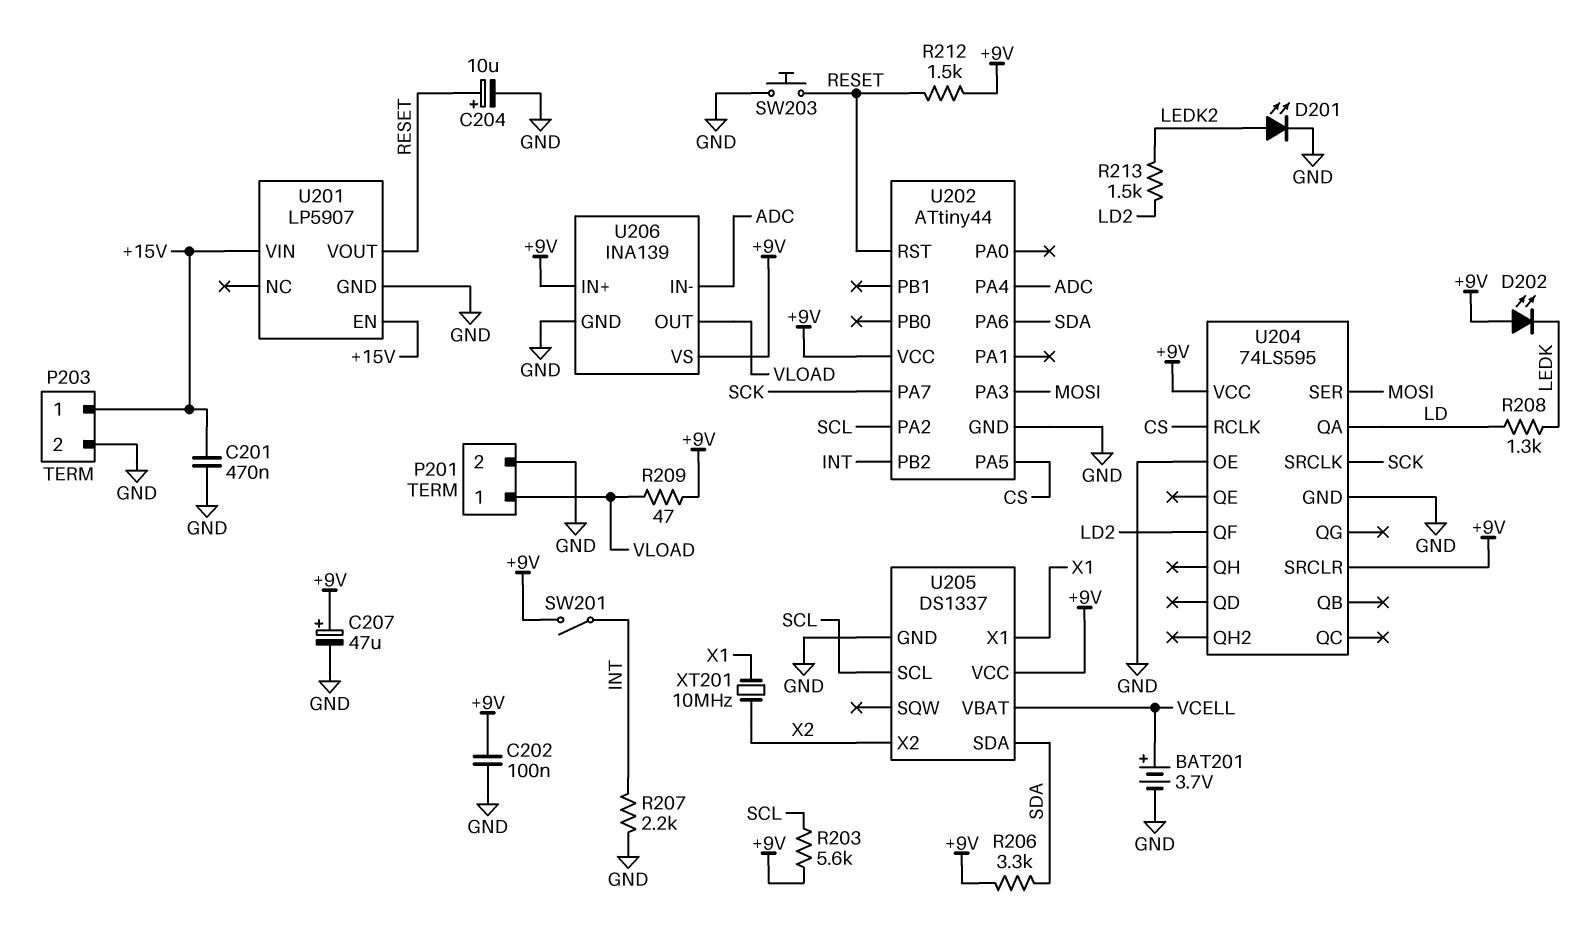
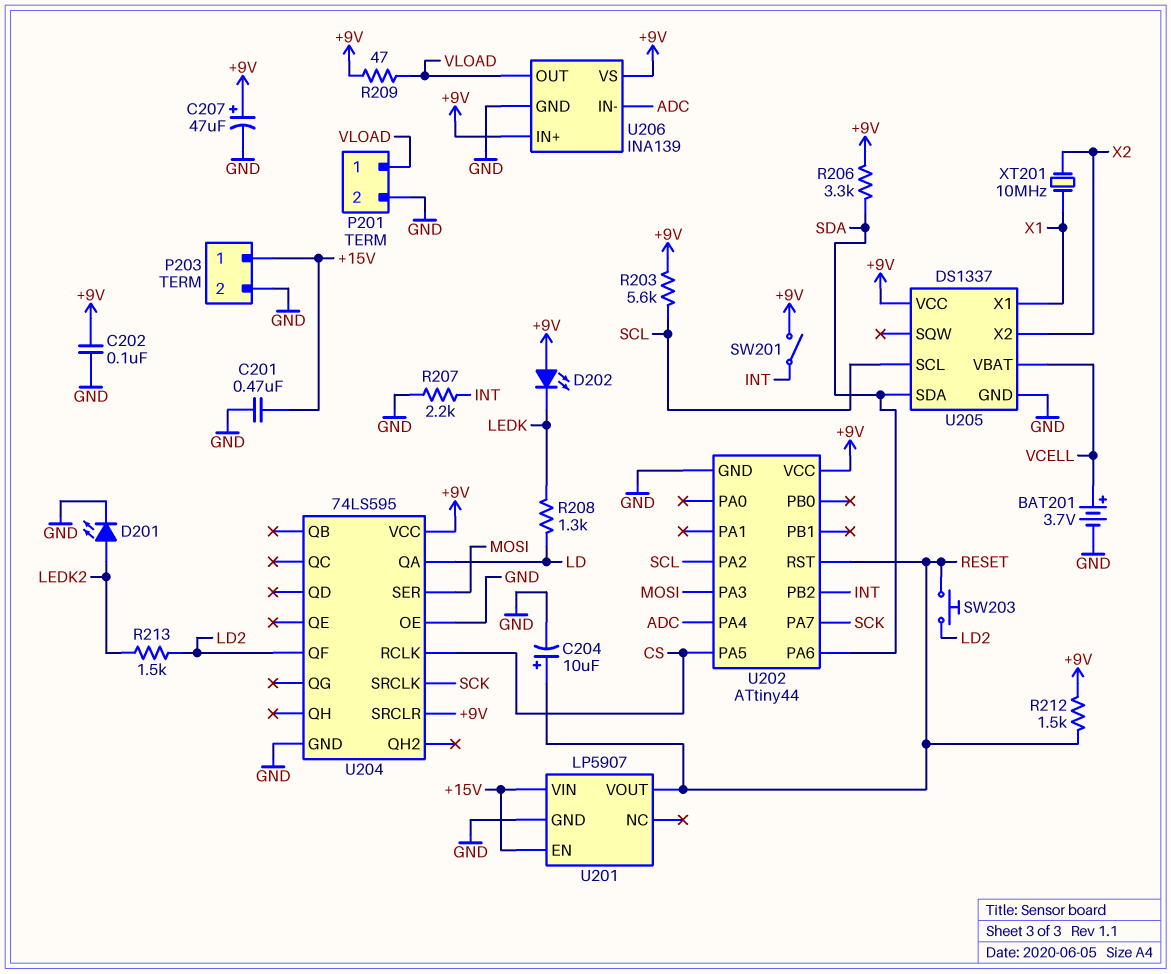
SW203: button (GND, RESET) -> button (LD2, RESET)

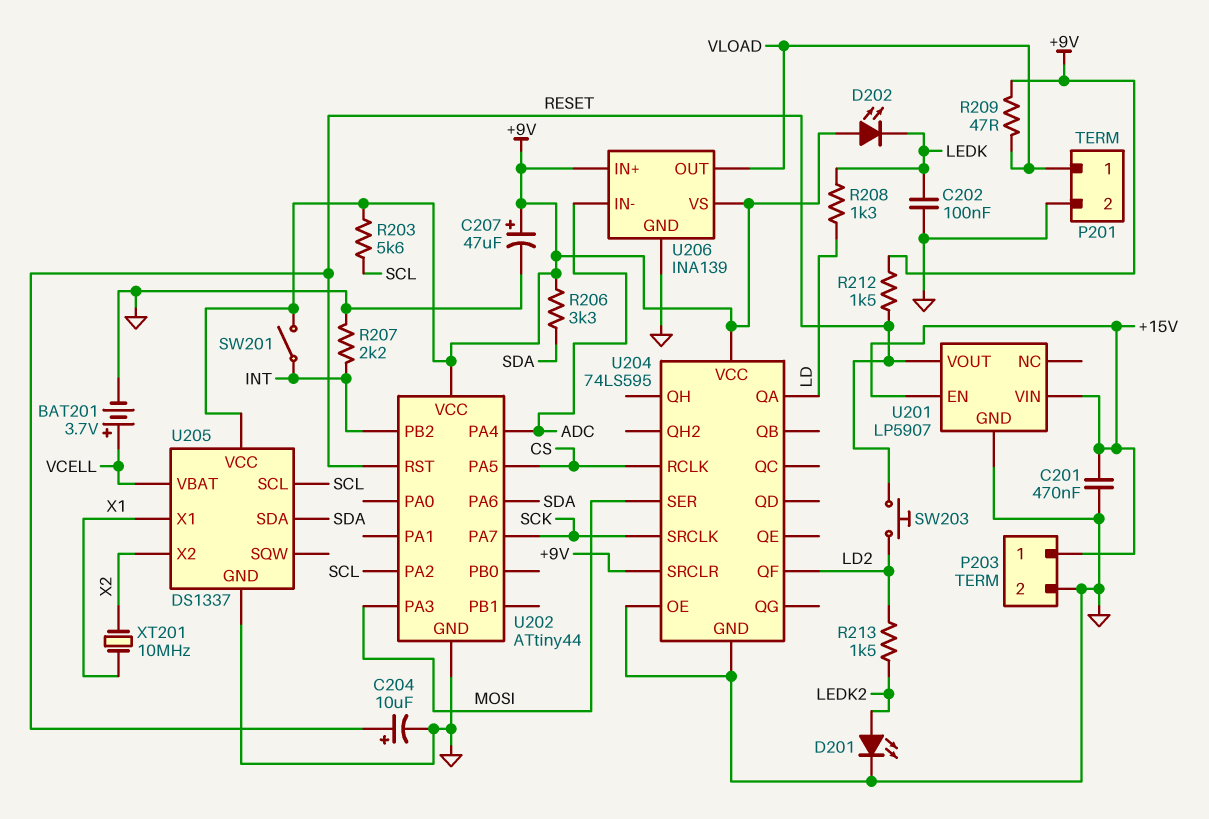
C202: 100nF (+9V, GND) -> 100nF (GND, LEDK)

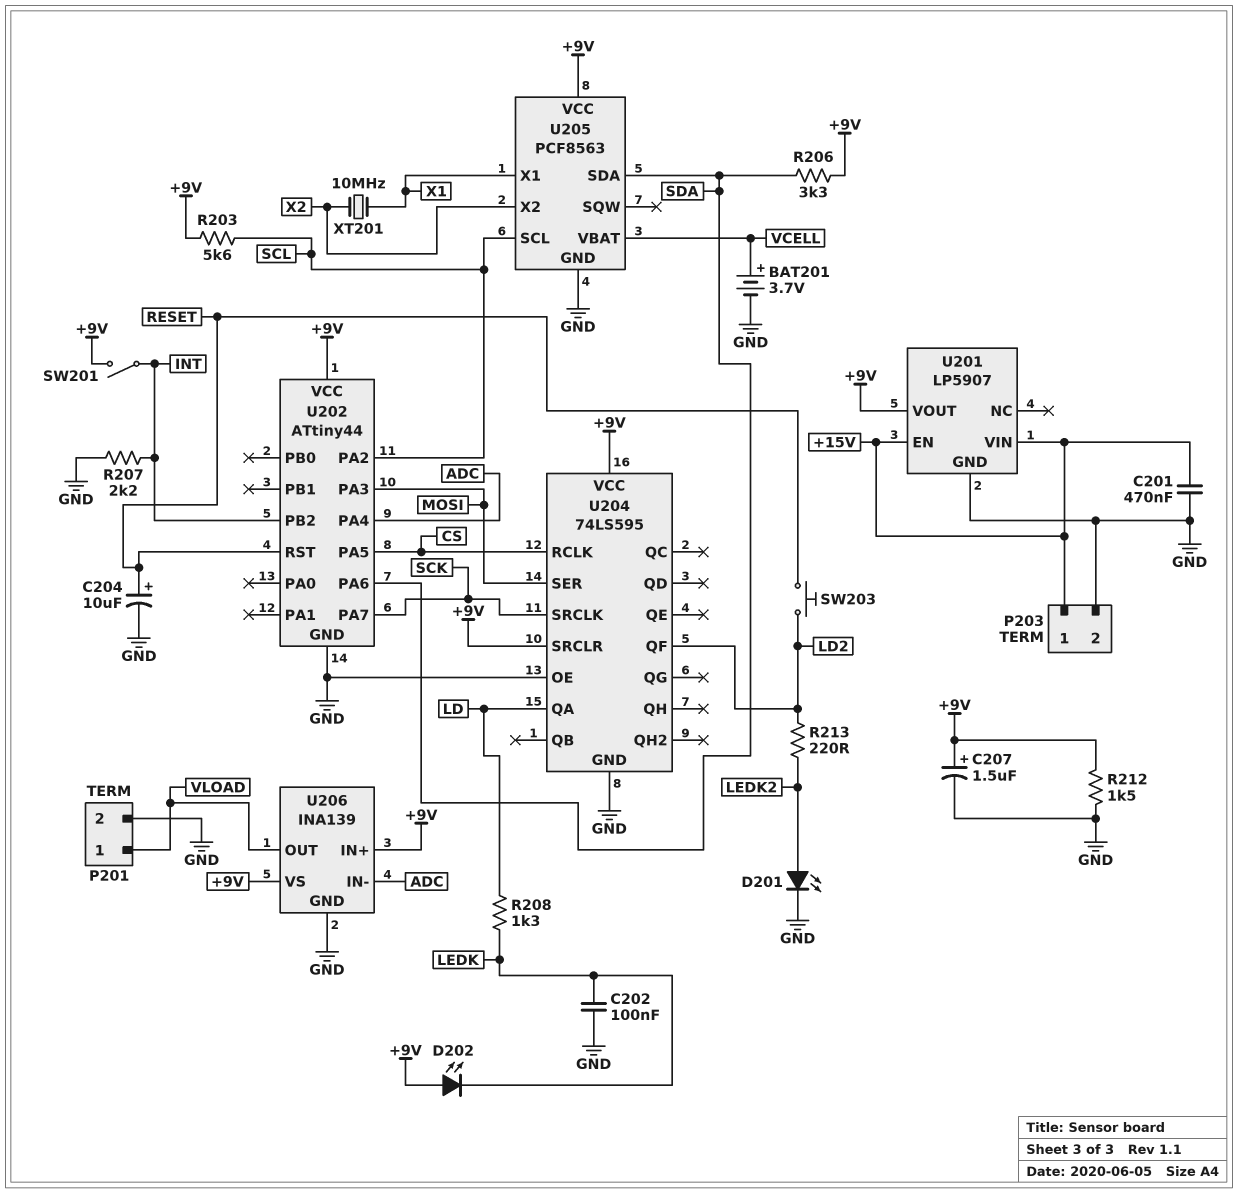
C207: 47uF (plus +9V, minus GND) -> 1.5uF (plus +9V, minus GND)
R209: 47 (+9V, VLOAD) -> none
R212: 1.5k (+9V, RESET) -> 1.5k (+9V, GND)
R213: 1.5k (LD2, LEDK2) -> 220 (LD2, LEDK2)
U201 pin VOUT: RESET -> +9V
U205: DS1337 -> PCF8563

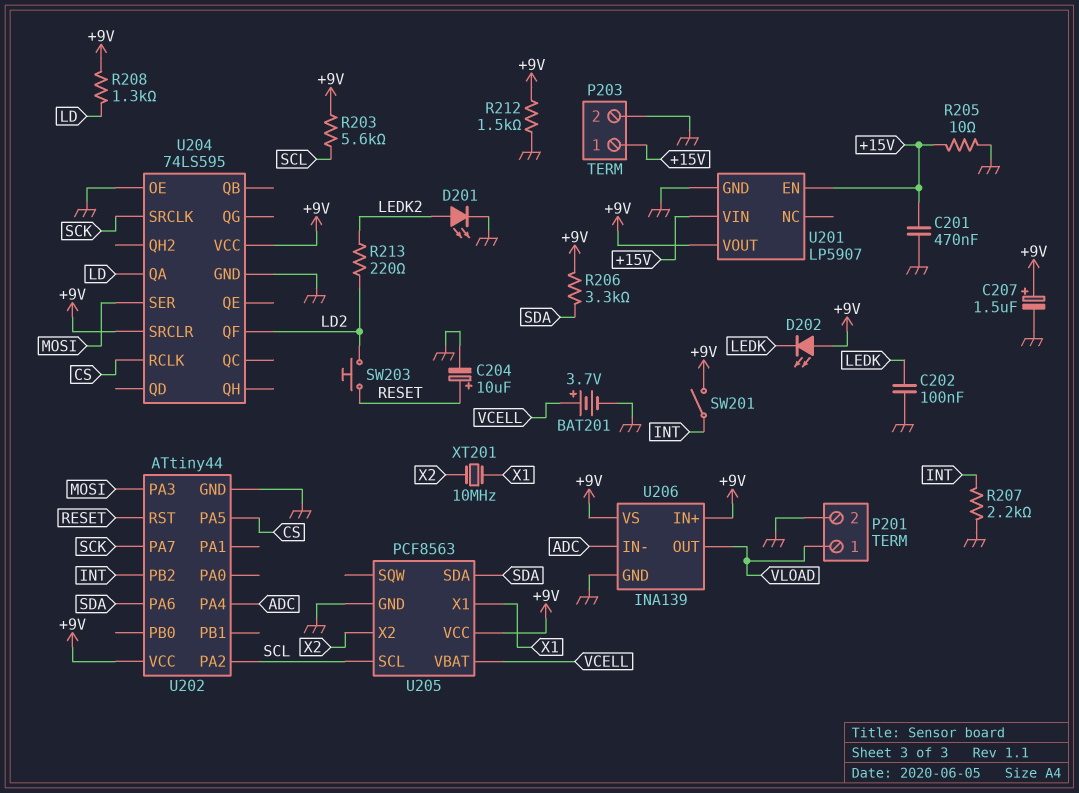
R205: none -> 10 (+15V, GND)
R208: 1.3k (LD, LEDK) -> 1.3k (+9V, LD)

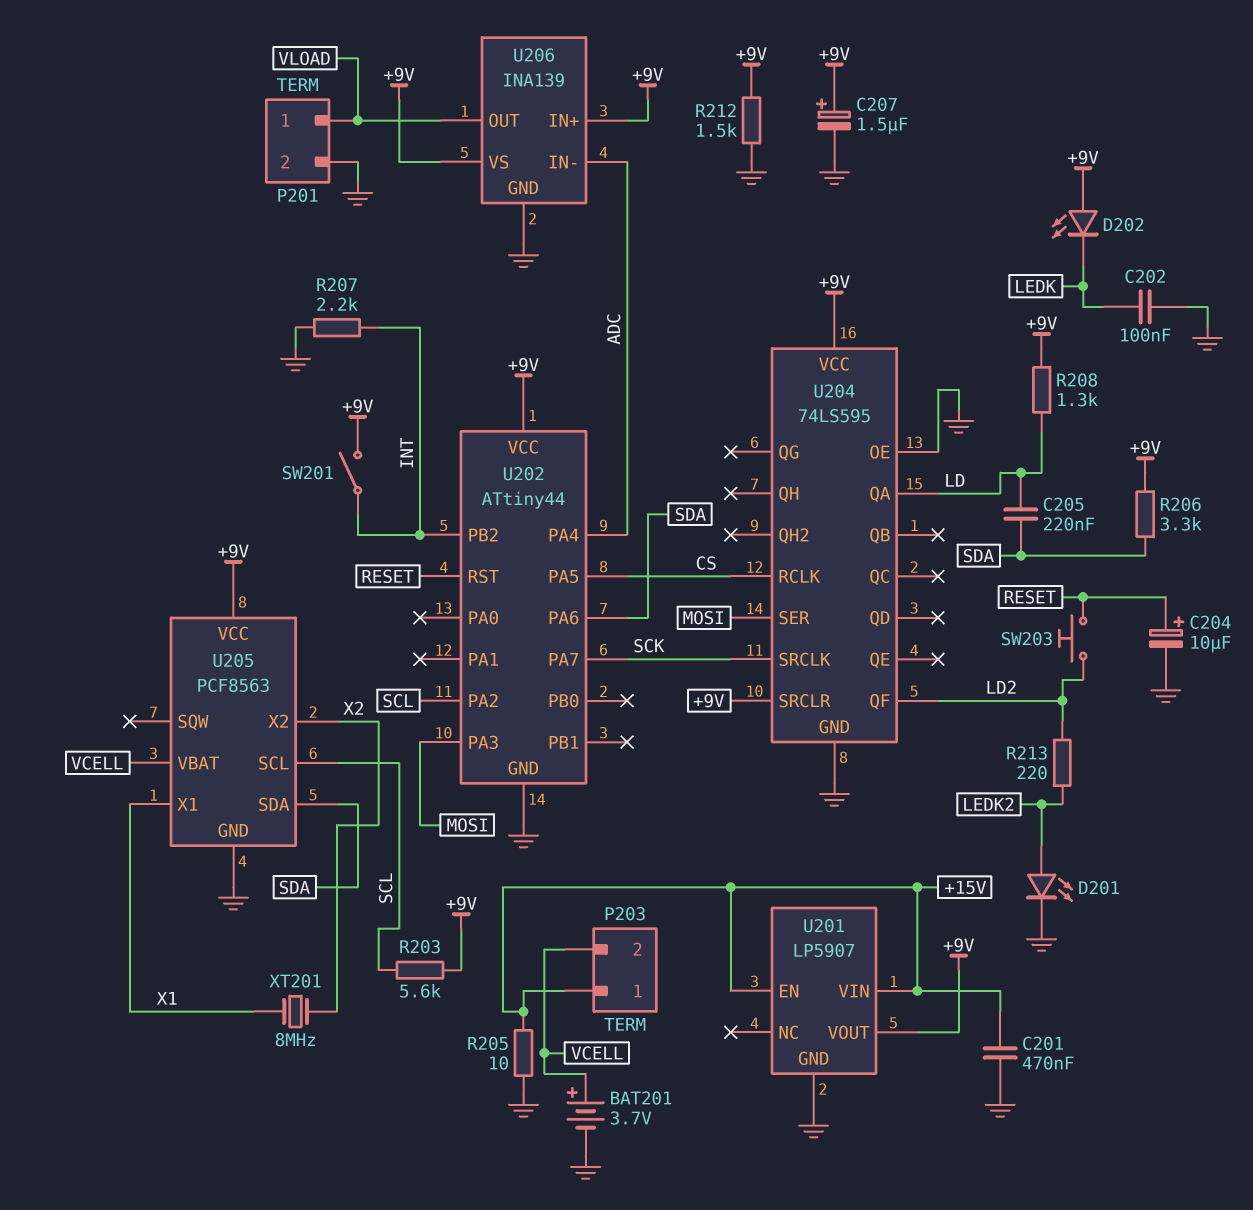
C205: none -> 220nF (LD, SDA)
P203 pin 2: GND -> VCELL
XT201: 10MHz (X1, X2) -> 8MHz (X1, X2)

